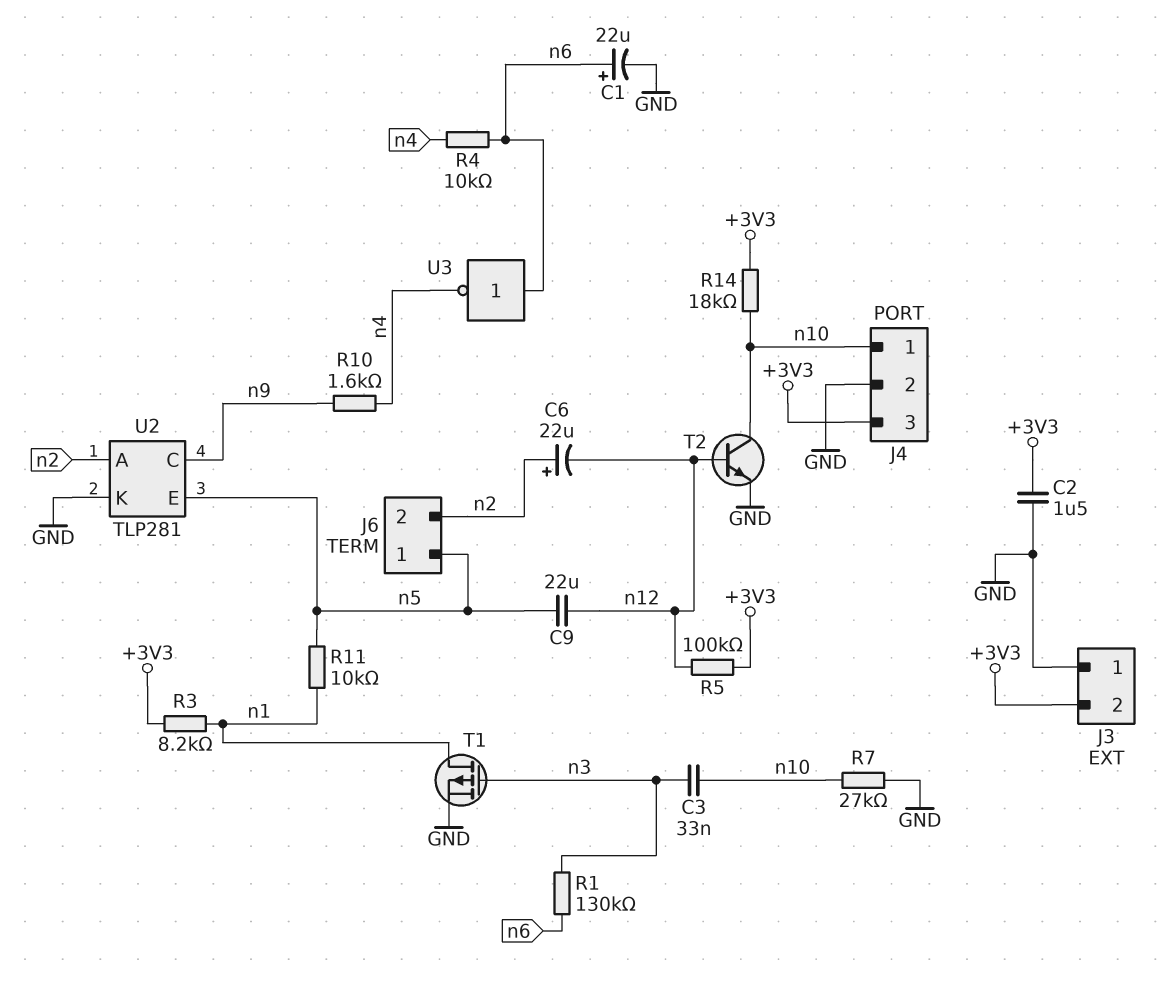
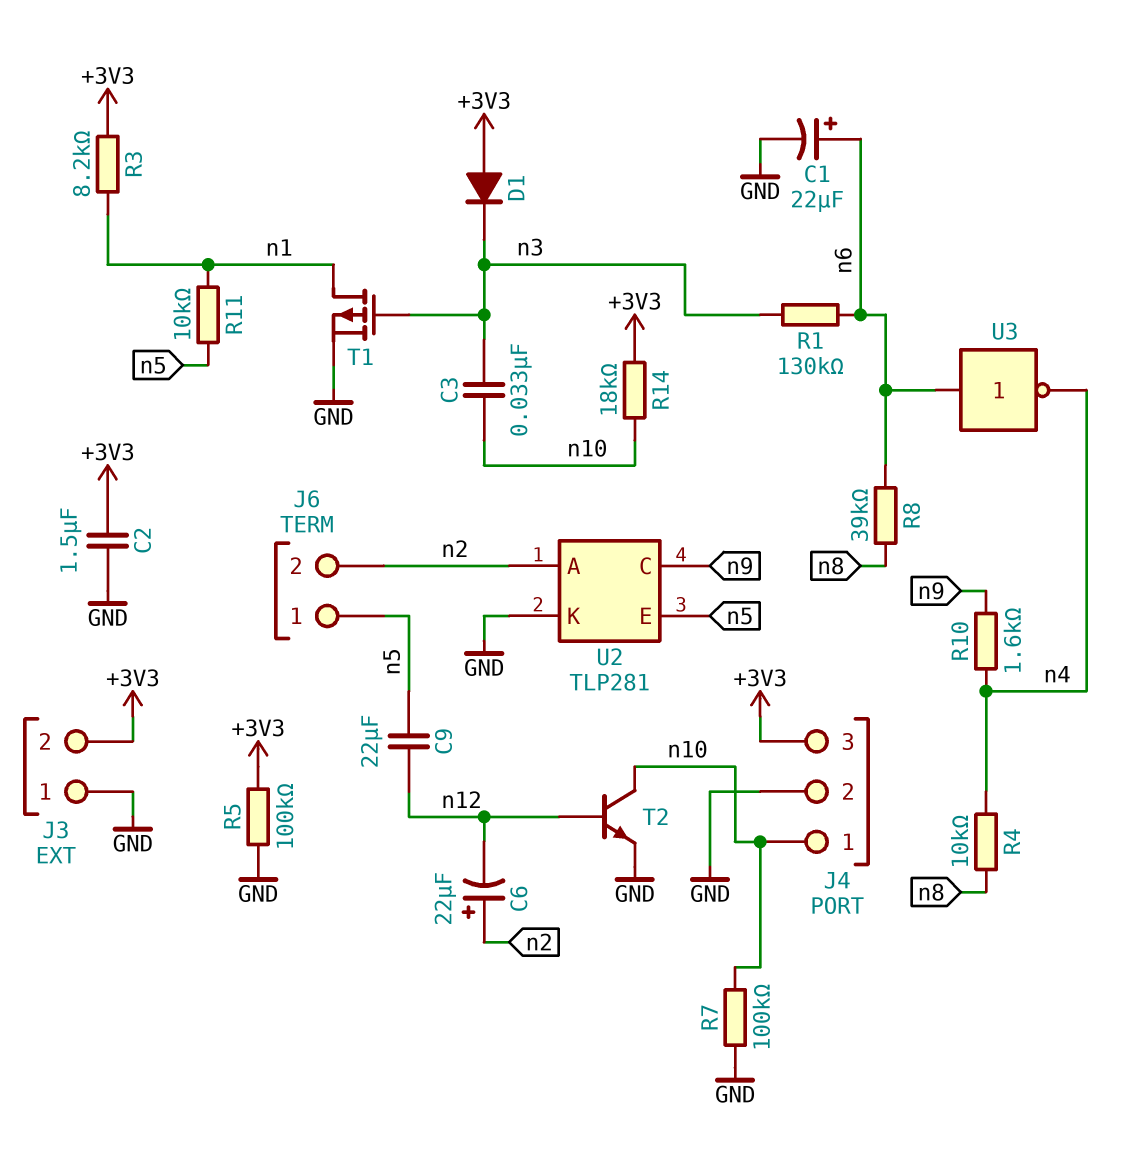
D1: none -> diode (A +3V3, K n3)
R4: 10k (n4, n6) -> 10k (n4, n8)
R5: 100k (+3V3, n12) -> 100k (+3V3, GND)
R7: 27k (GND, n10) -> 100k (GND, n10)
R8: none -> 39k (n6, n8)

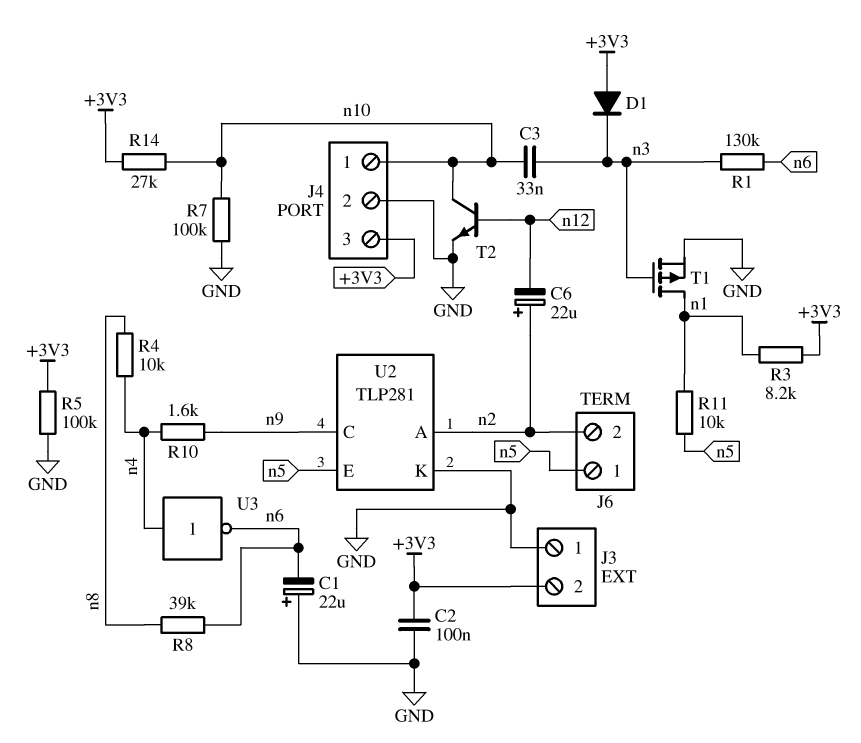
C1: 22uF (plus n6, minus GND) -> 22uF (plus GND, minus n6)
C2: 1.5uF (+3V3, GND) -> 100nF (+3V3, GND)
C9: 22uF (n5, n12) -> none
R14: 18k (+3V3, n10) -> 27k (+3V3, n10)
U3: NOT (in n6, out n4) -> NOT (in n4, out n6)

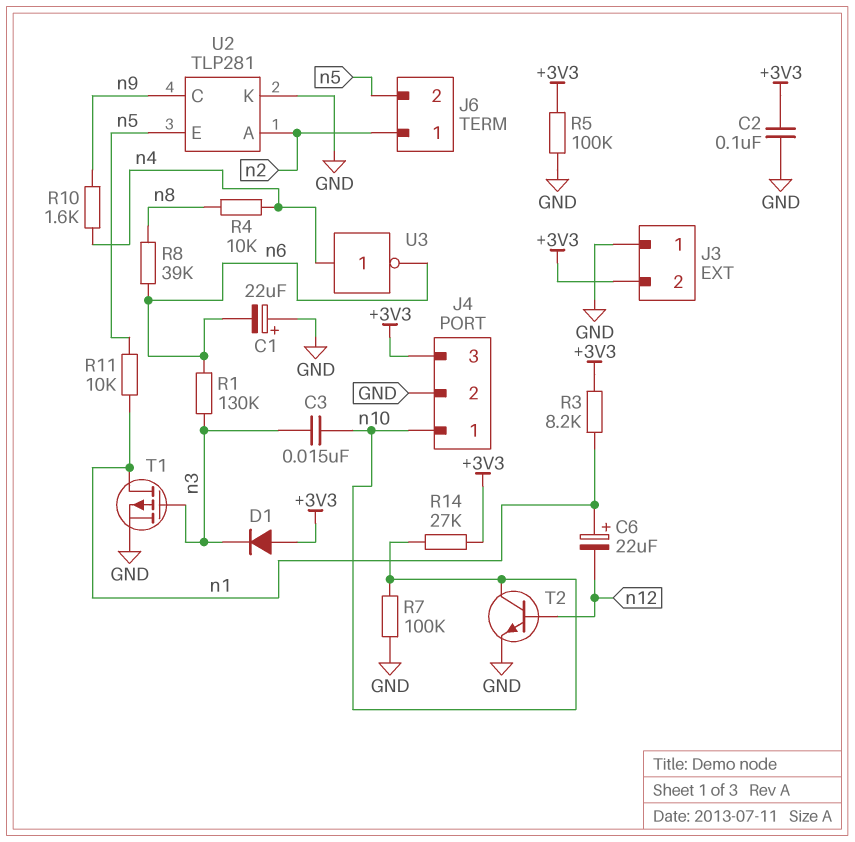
C3: 33nF (n3, n10) -> 15nF (n3, n10)
C6: 22uF (plus n2, minus n12) -> 22uF (plus n1, minus n12)
J6 pin 1: n5 -> n2
J6 pin 2: n2 -> n5

